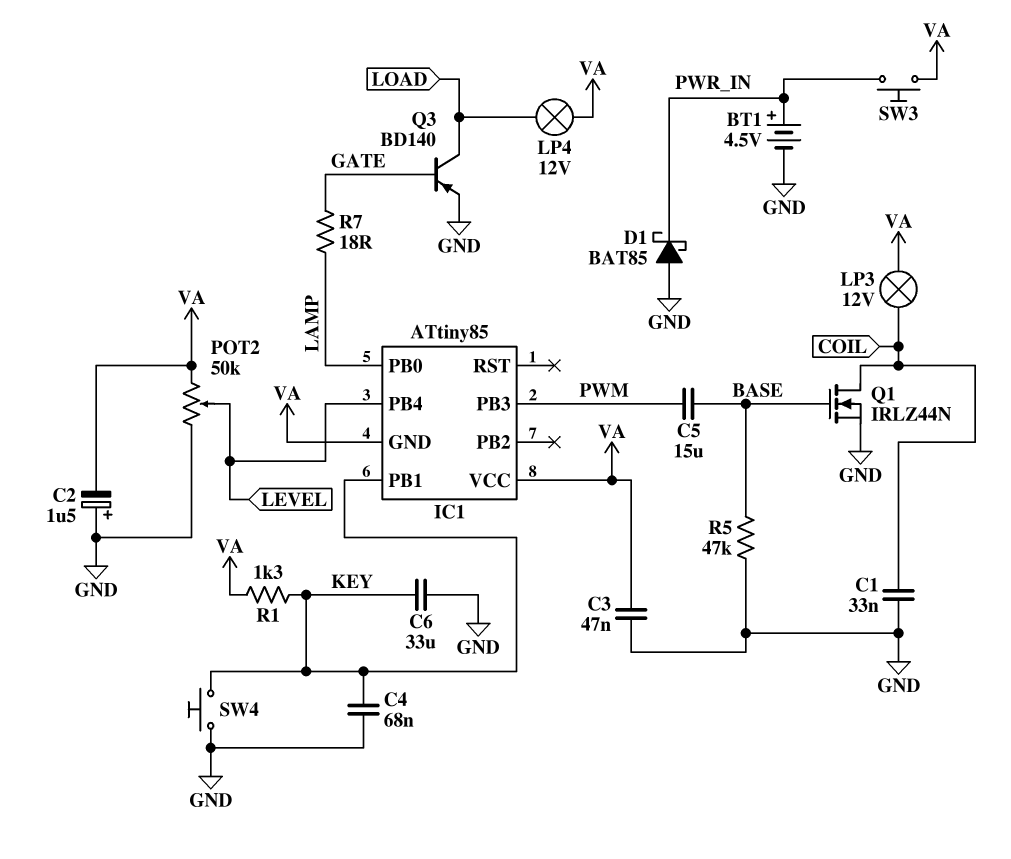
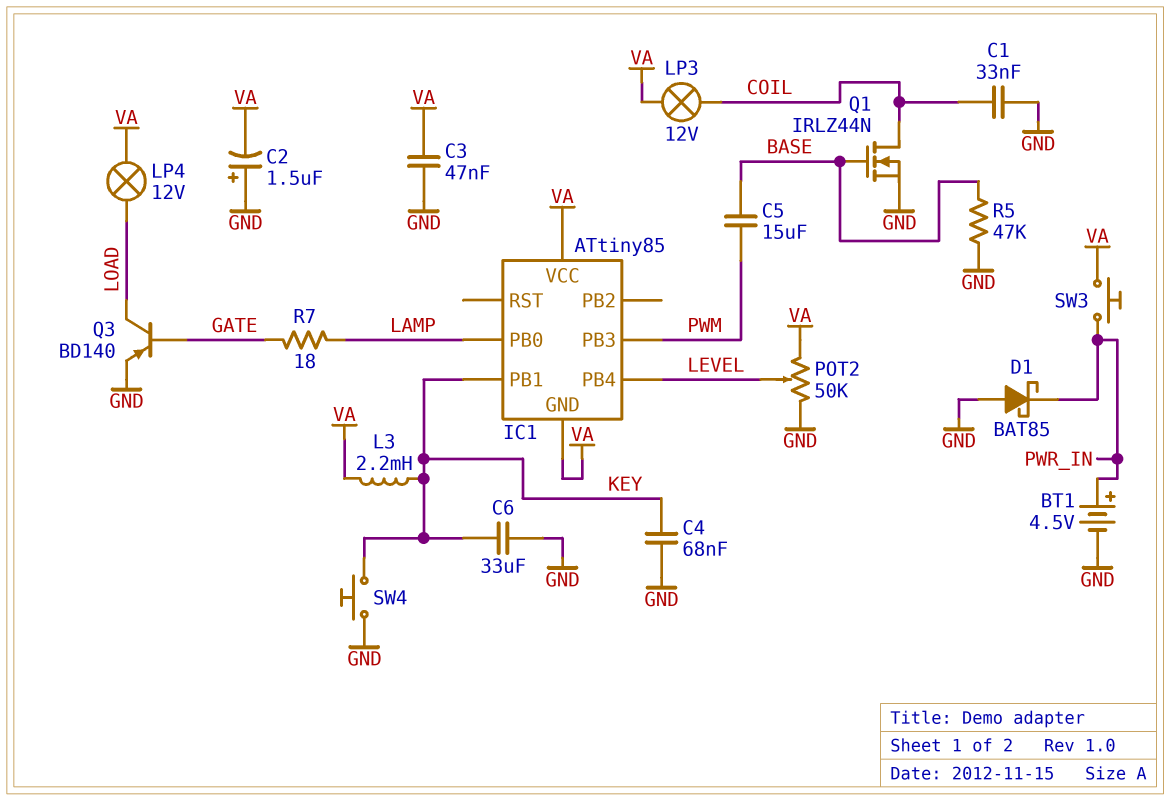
L3: none -> 2.2mH (KEY, VA)
R1: 1.3k (KEY, VA) -> none

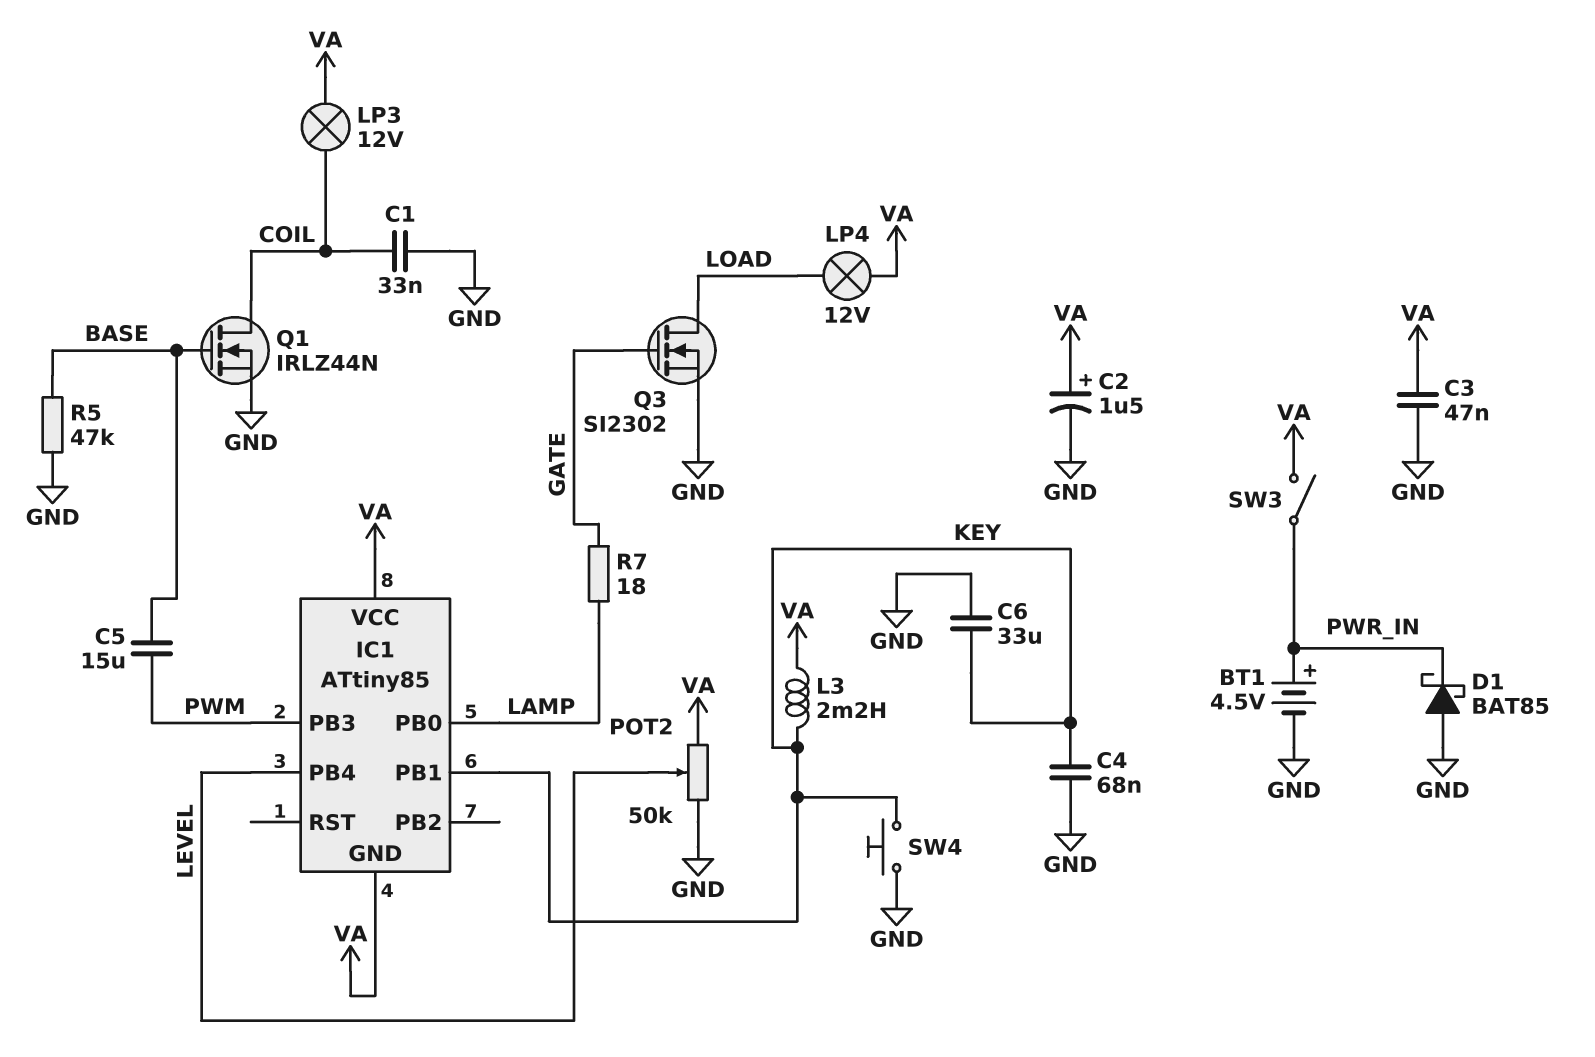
C2: 1.5uF (plus GND, minus VA) -> 1.5uF (plus VA, minus GND)
Q3: PNP BD140 (B GATE, C LOAD, E GND) -> NMOS SI2302 (G GATE, D LOAD, S GND)
SW3: button (PWR_IN, VA) -> switch (PWR_IN, VA)

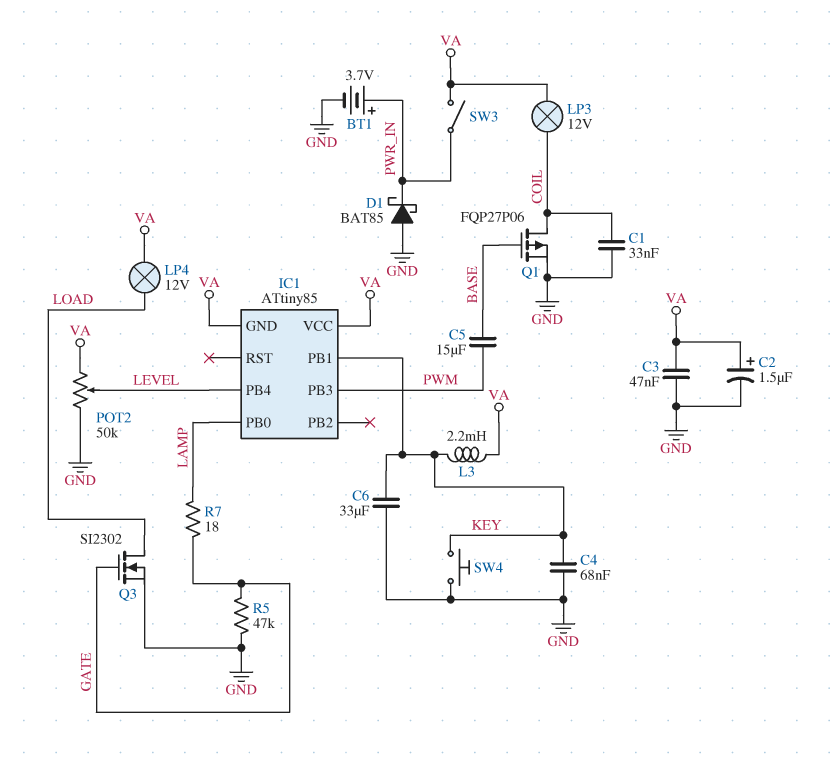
BT1: 4.5V (plus PWR_IN, minus GND) -> 3.7V (plus PWR_IN, minus GND)
Q1: NMOS IRLZ44N (G BASE, D COIL, S GND) -> PMOS FQP27P06 (G BASE, D COIL, S GND)
R5: 47k (BASE, GND) -> 47k (GATE, GND)

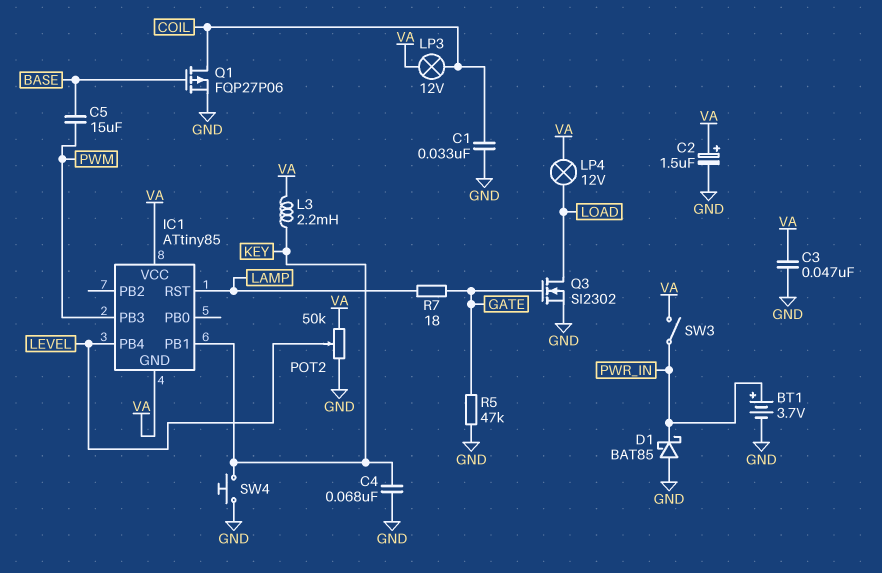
C6: 33uF (GND, KEY) -> none
IC1 pin PB0: LAMP -> none
IC1 pin RST: none -> LAMP

